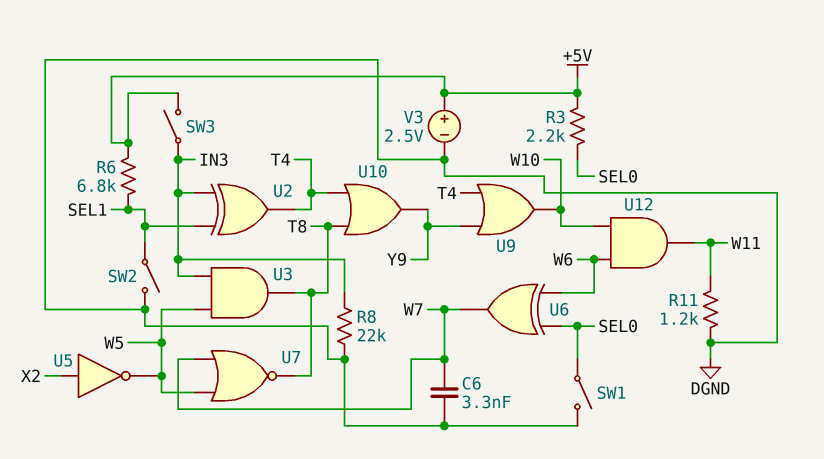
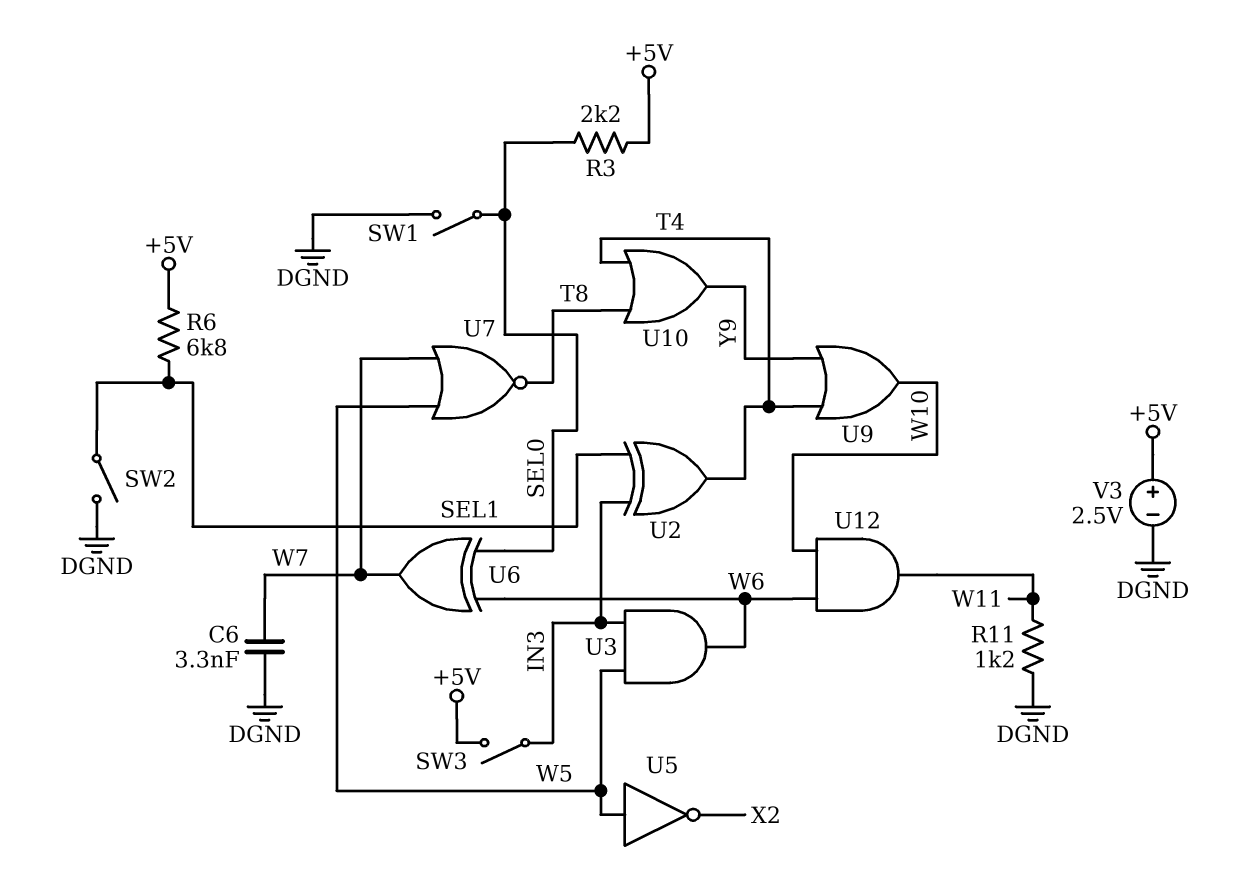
R8: 22k (DGND, IN3) -> none
U3: AND (in IN3, in W5, out T8) -> AND (in IN3, in W5, out W6)
U5: NOT (in X2, out W5) -> NOT (in W5, out X2)

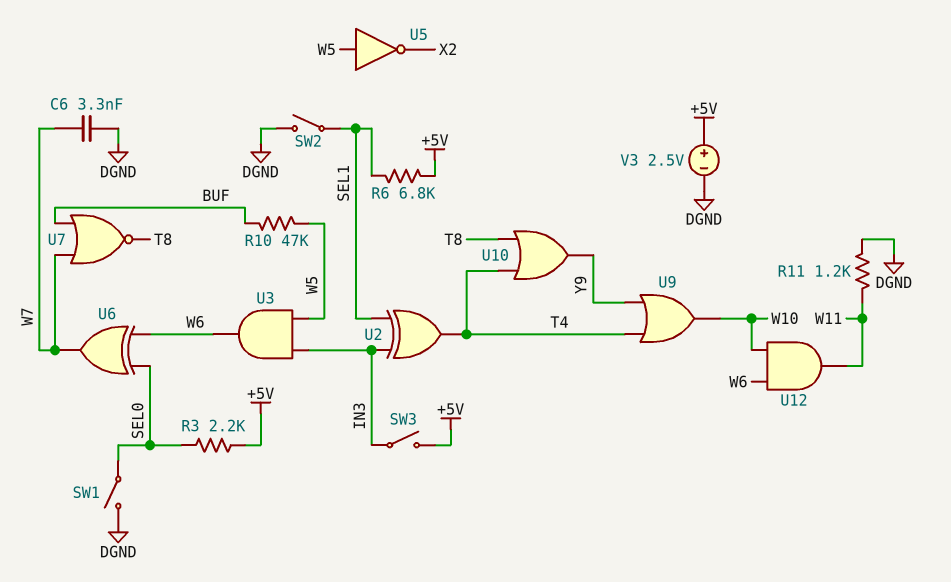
R10: none -> 47k (BUF, W5)
U7: NOR (in W5, in W7, out T8) -> NOR (in BUF, in W7, out T8)

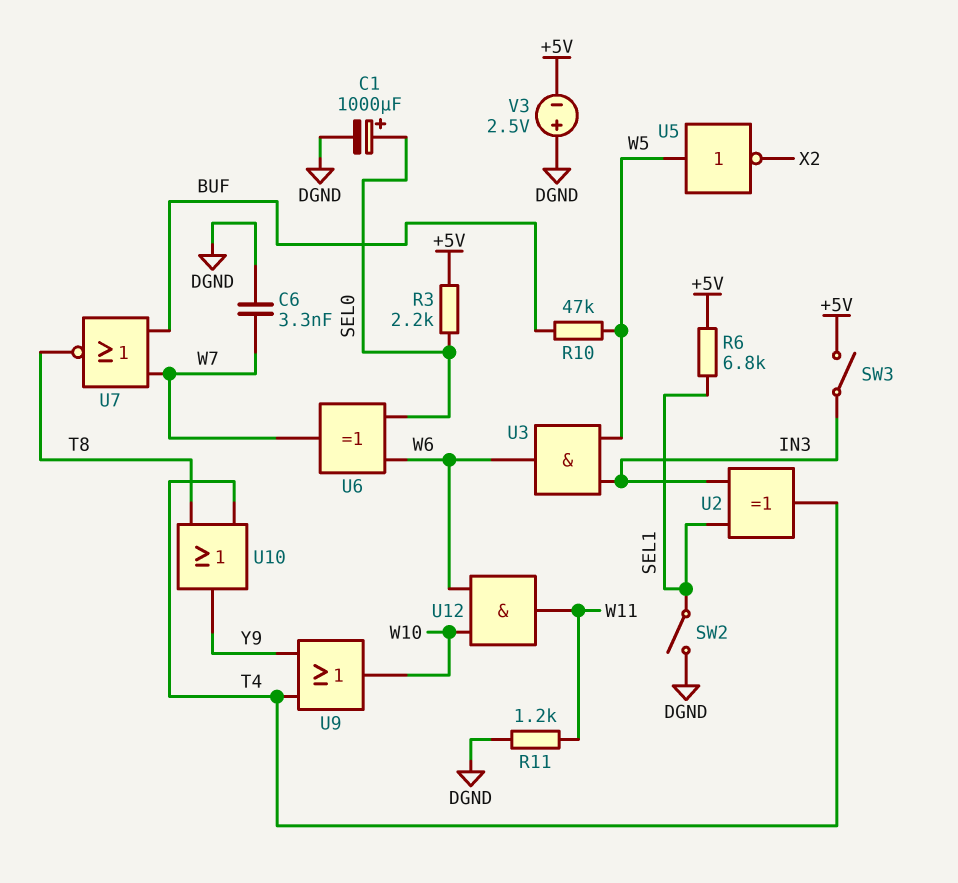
C1: none -> 1000uF (plus SEL0, minus DGND)
SW1: switch (DGND, SEL0) -> none
V3: 2.5V (plus +5V, minus DGND) -> 2.5V (plus DGND, minus +5V)

